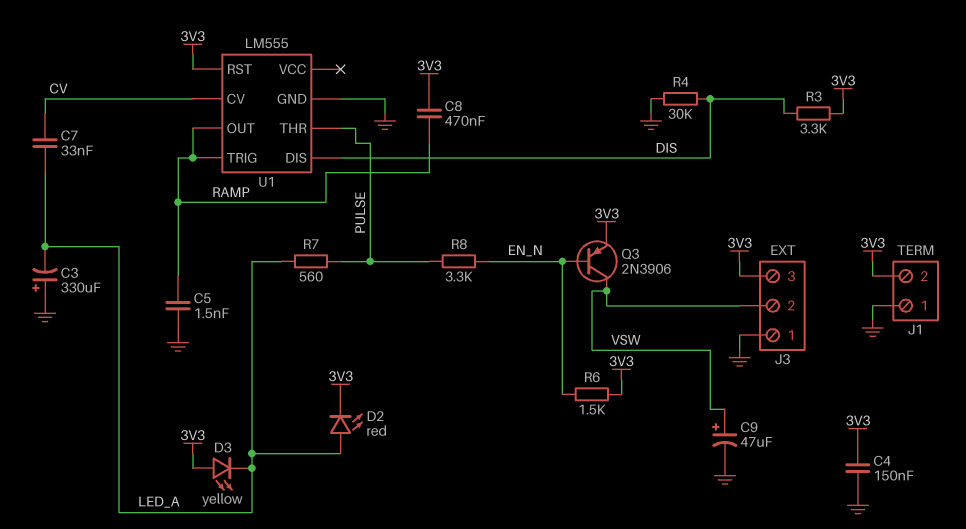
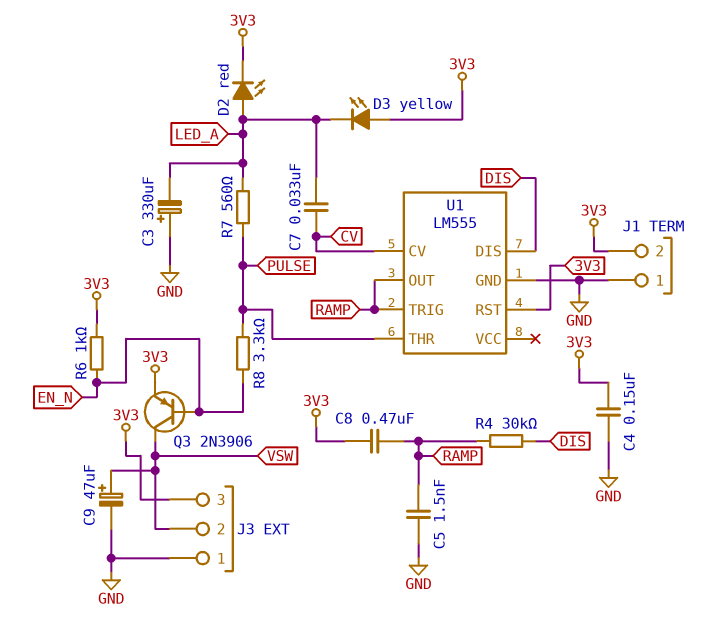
R3: 3.3k (3V3, DIS) -> none
R4: 30k (DIS, GND) -> 30k (DIS, RAMP)
R6: 1.5k (3V3, EN_N) -> 1k (3V3, EN_N)

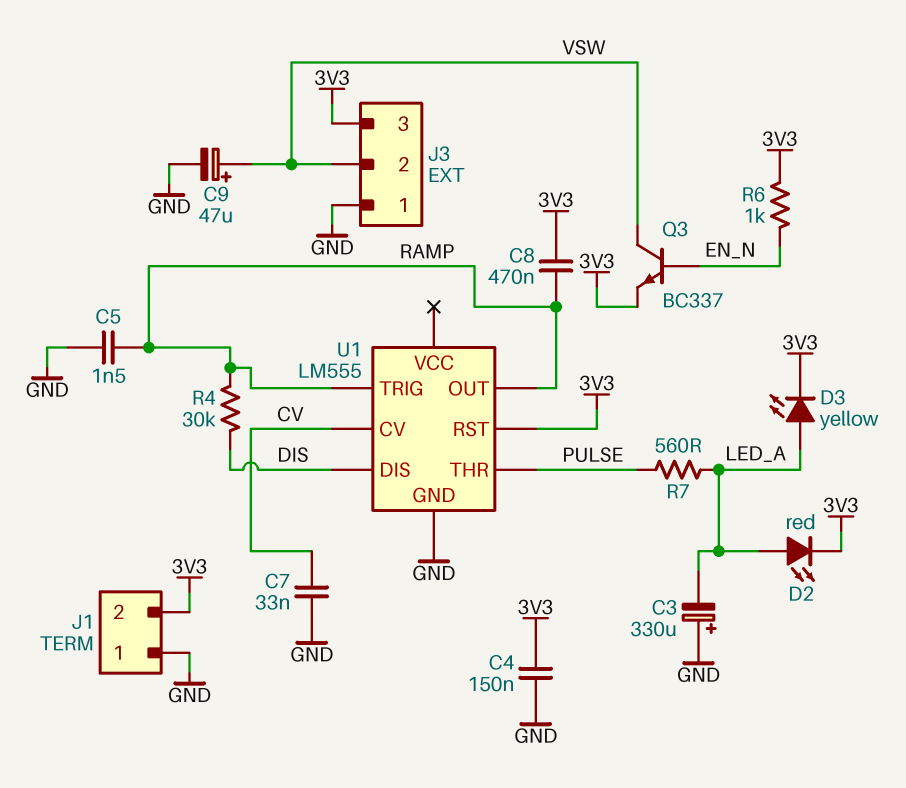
C7: 33nF (CV, LED_A) -> 33nF (CV, GND)
D3: LED yellow (A 3V3, K LED_A) -> LED yellow (A LED_A, K 3V3)
Q3: PNP 2N3906 (B EN_N, C VSW, E 3V3) -> NPN BC337 (B EN_N, C VSW, E 3V3)
R8: 3.3k (EN_N, PULSE) -> none

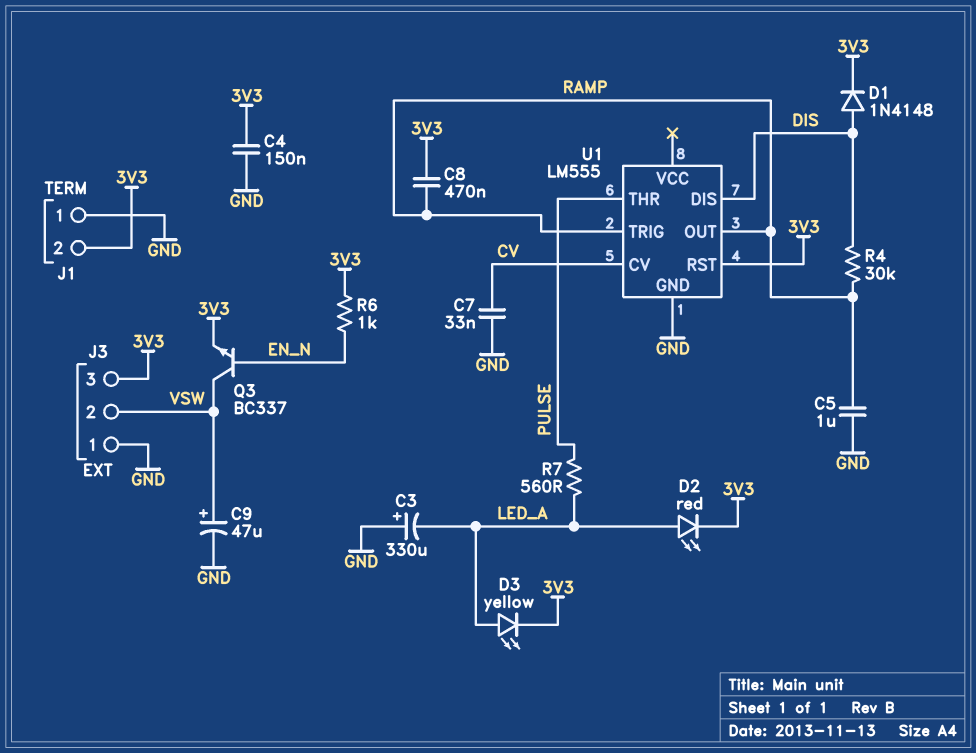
C5: 1.5nF (GND, RAMP) -> 1uF (GND, RAMP)
D1: none -> diode 1N4148 (A DIS, K 3V3)

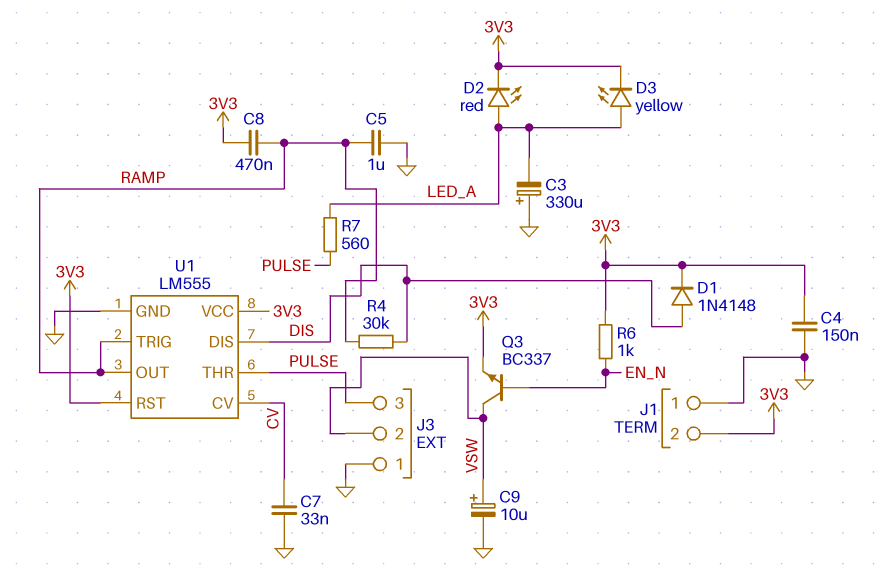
C9: 47uF (plus VSW, minus GND) -> 10uF (plus VSW, minus GND)
J3 pin 3: 3V3 -> PULSE
U1 pin VCC: none -> 3V3

